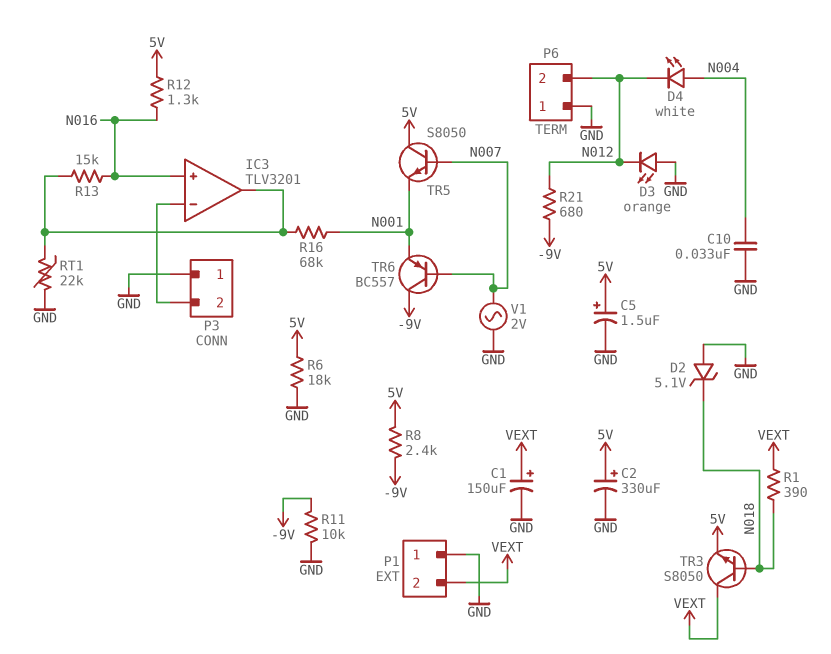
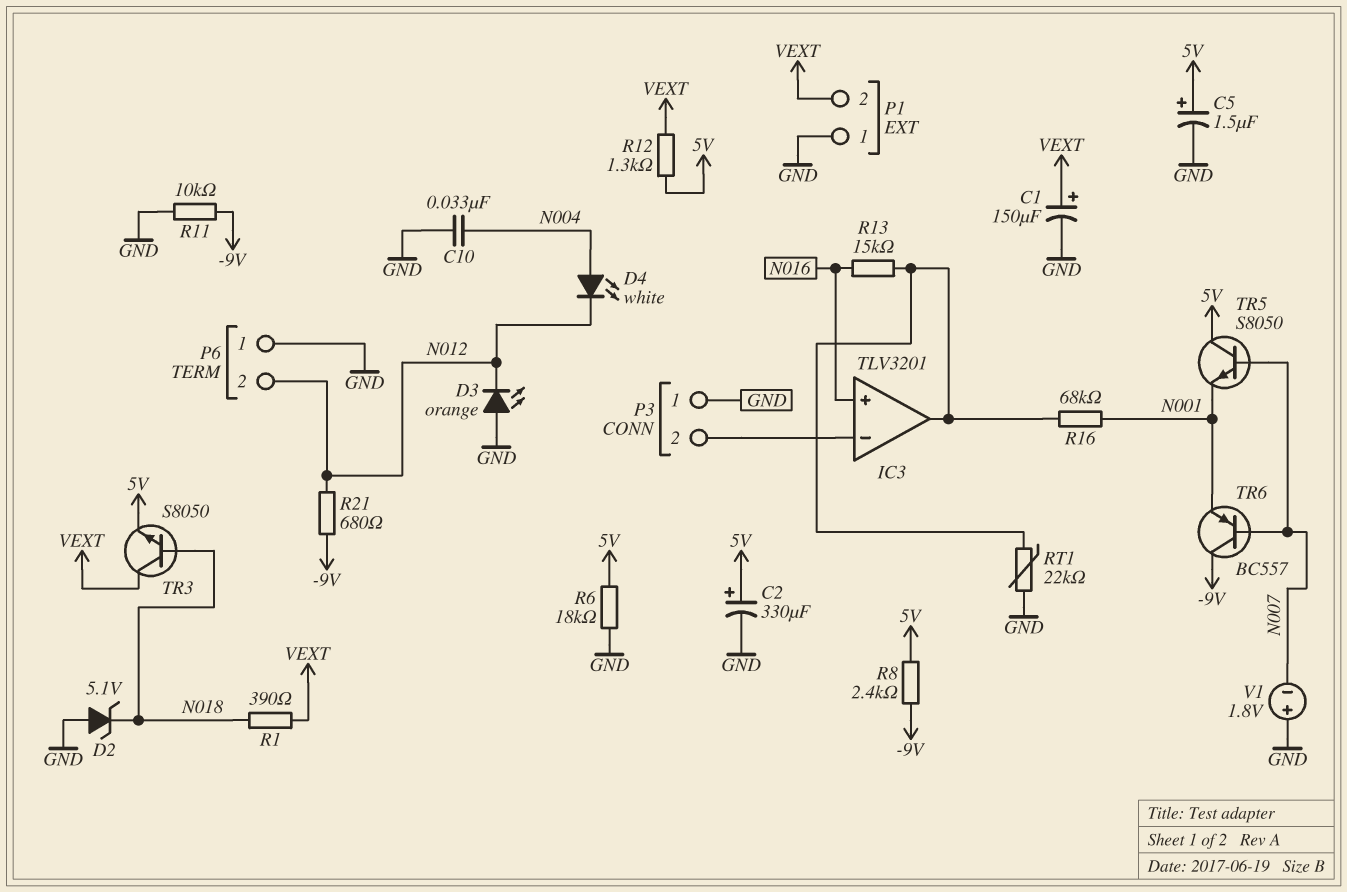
R12: 1.3k (5V, N016) -> 1.3k (5V, VEXT)
V1: AC 2V (GND, N007) -> 1.8V (plus GND, minus N007)

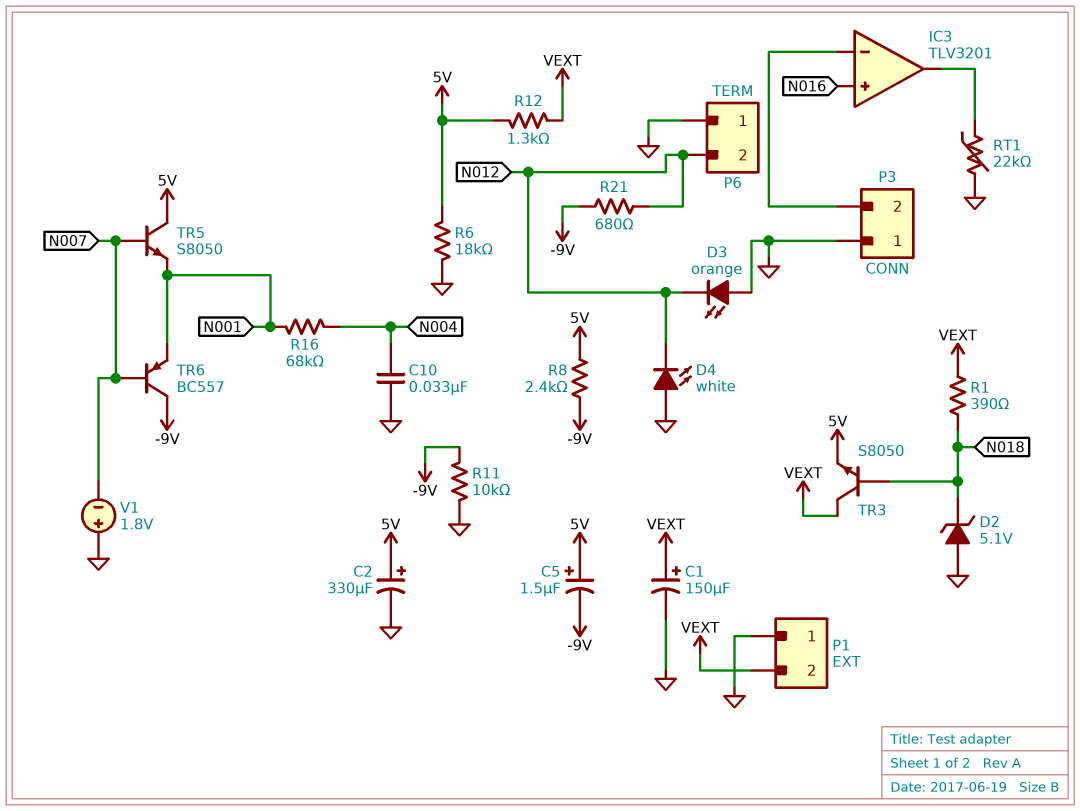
C5: 1.5uF (plus 5V, minus GND) -> 1.5uF (plus 5V, minus -9V)
D4: LED white (A N004, K N012) -> LED white (A GND, K N012)
R13: 15k (IC3/out, N016) -> none
R16: 68k (IC3/out, N001) -> 68k (N001, N004)

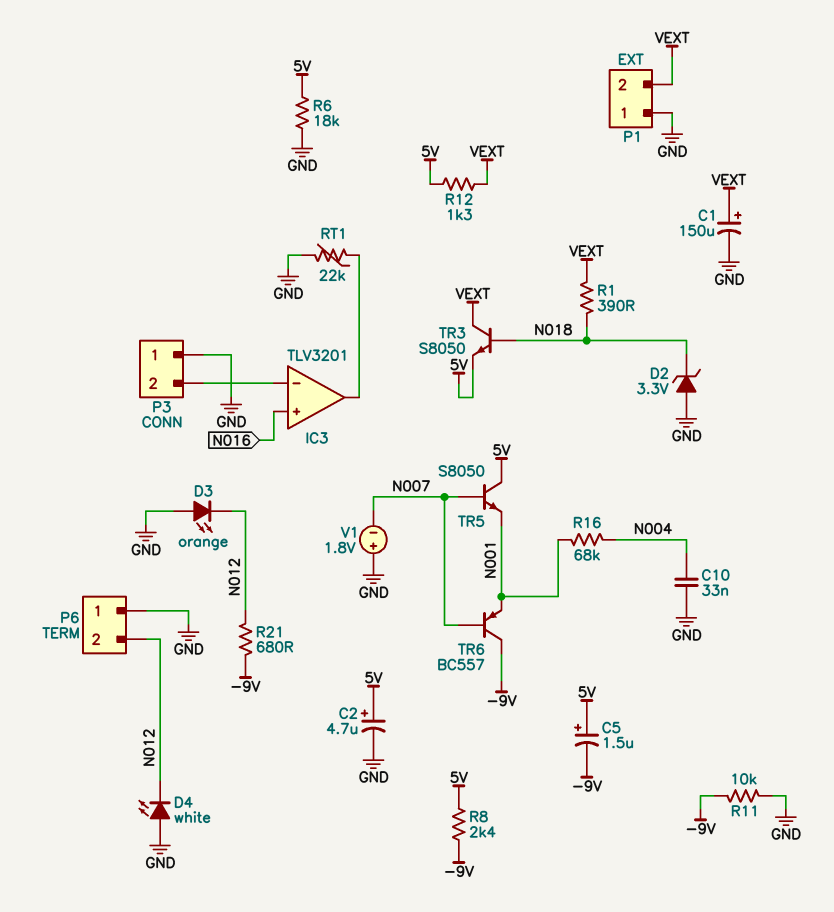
C2: 330uF (plus 5V, minus GND) -> 4.7uF (plus 5V, minus GND)
D2: zener 5.1V (A GND, K N018) -> zener 3.3V (A GND, K N018)

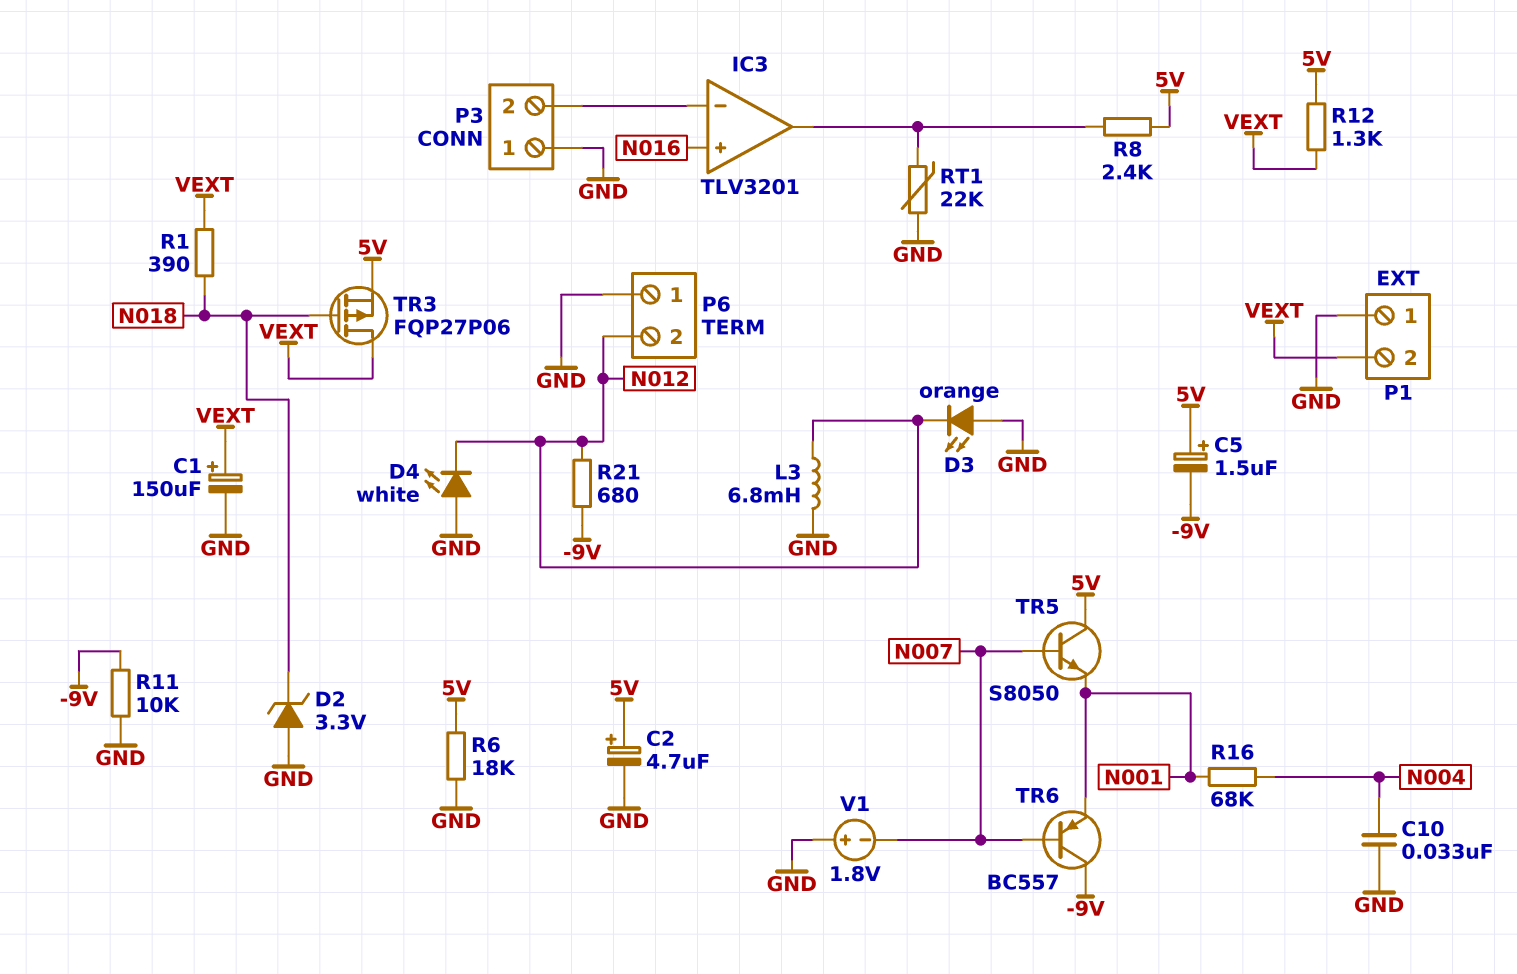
L3: none -> 6.8mH (GND, N012)
R8: 2.4k (-9V, 5V) -> 2.4k (5V, IC3/out)
TR3: NPN S8050 (B N018, C VEXT, E 5V) -> PMOS FQP27P06 (G N018, D VEXT, S 5V)

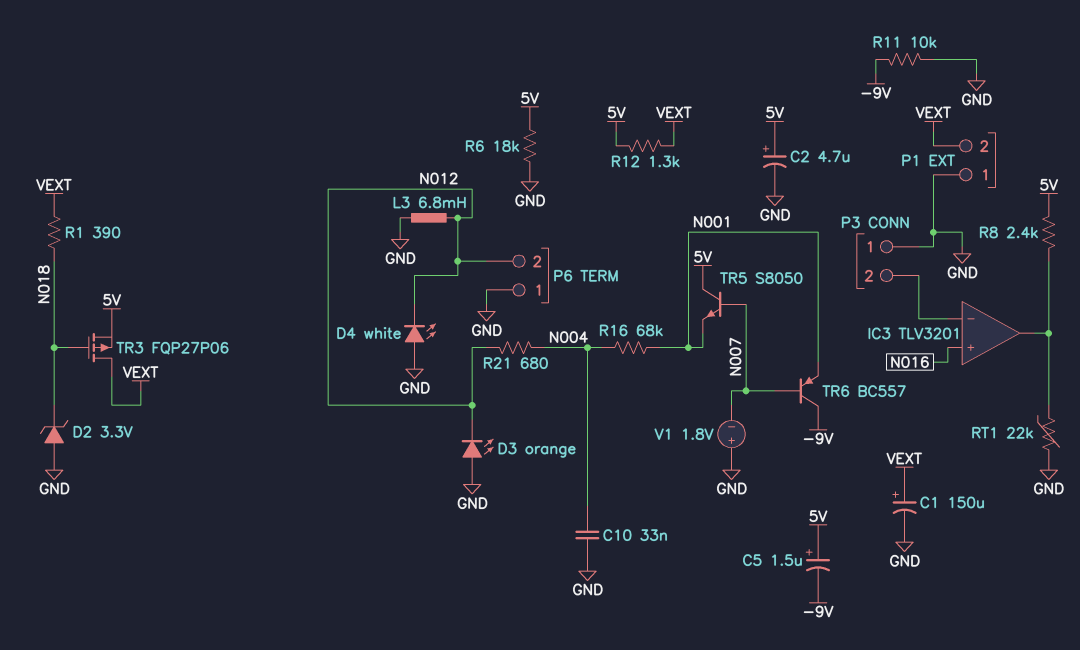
R21: 680 (-9V, N012) -> 680 (N004, N012)

